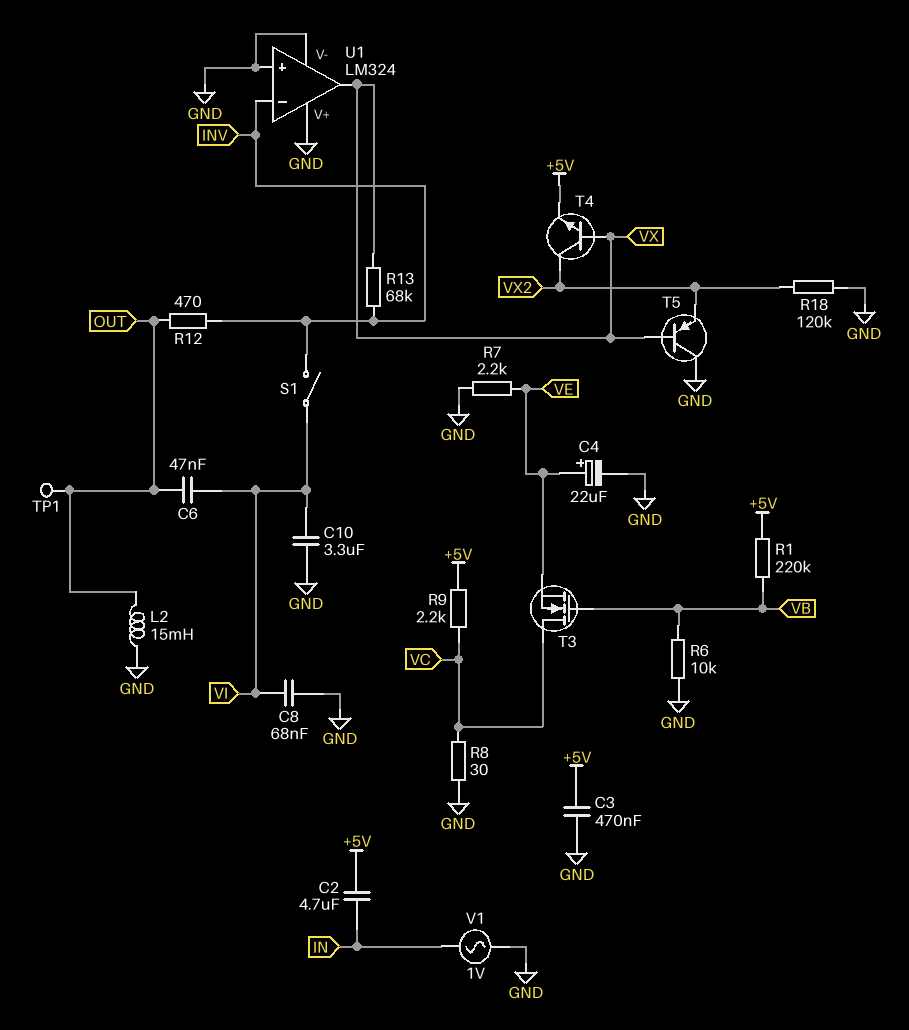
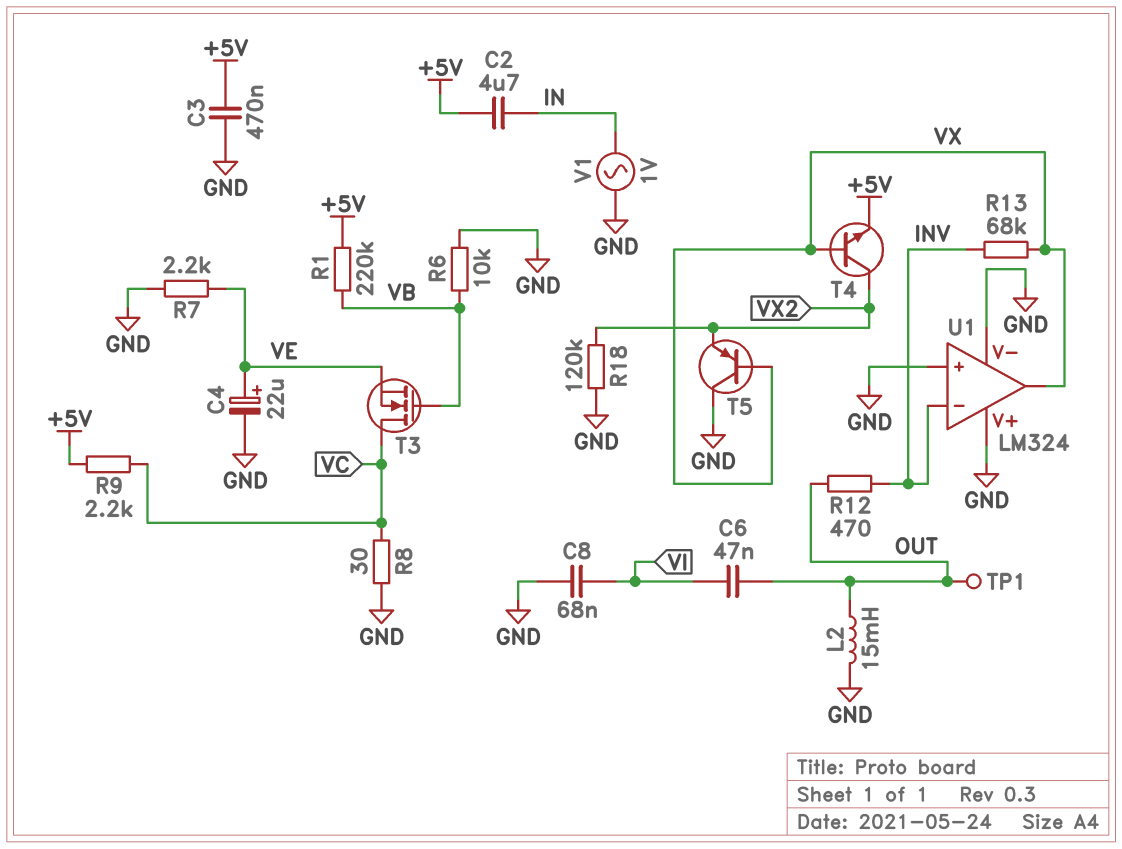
C10: 3.3uF (GND, VI) -> none
S1: switch (INV, VI) -> none

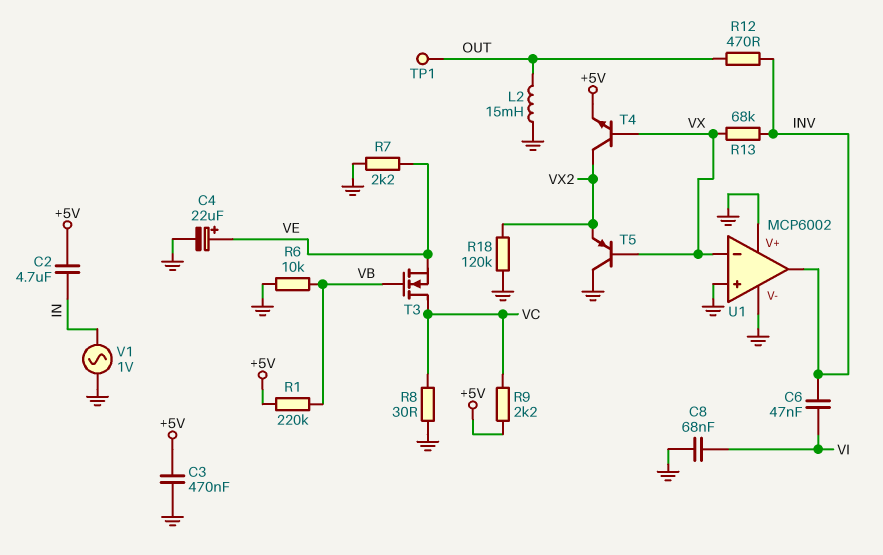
C6: 47nF (OUT, VI) -> 47nF (INV, VI)
U1: LM324 -> MCP6002
U1 pin in-: INV -> VX
U1 pin out: VX -> INV

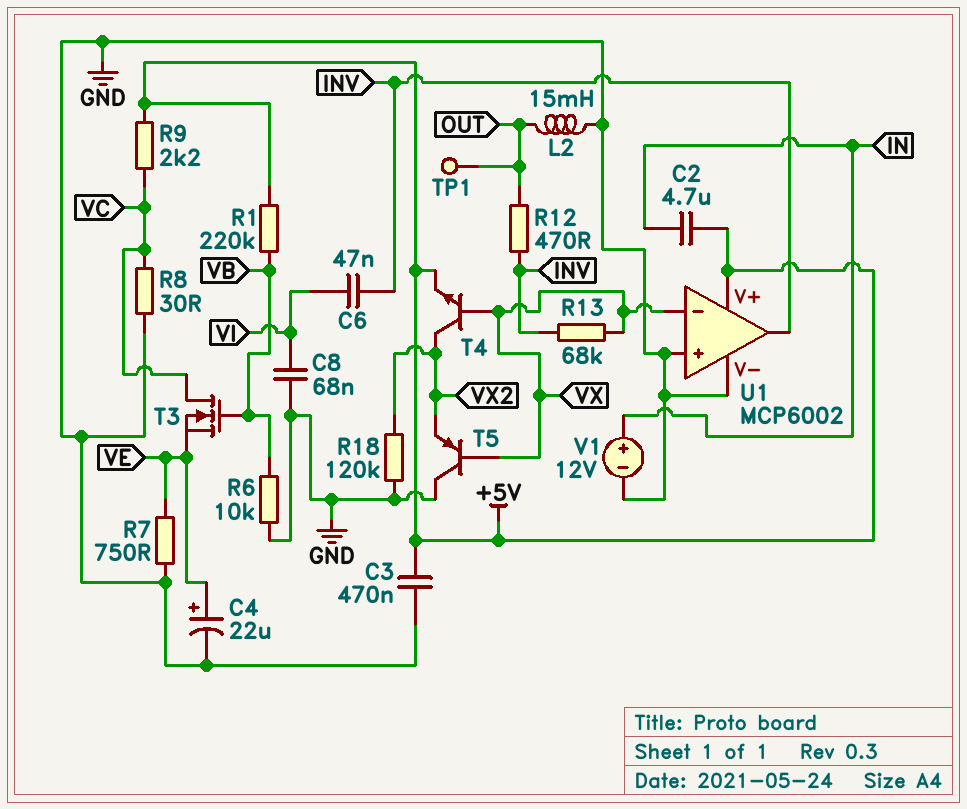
R7: 2.2k (GND, VE) -> 750 (GND, VE)
U1 pin V+: GND -> +5V
V1: AC 1V (GND, IN) -> 12V (plus IN, minus GND)

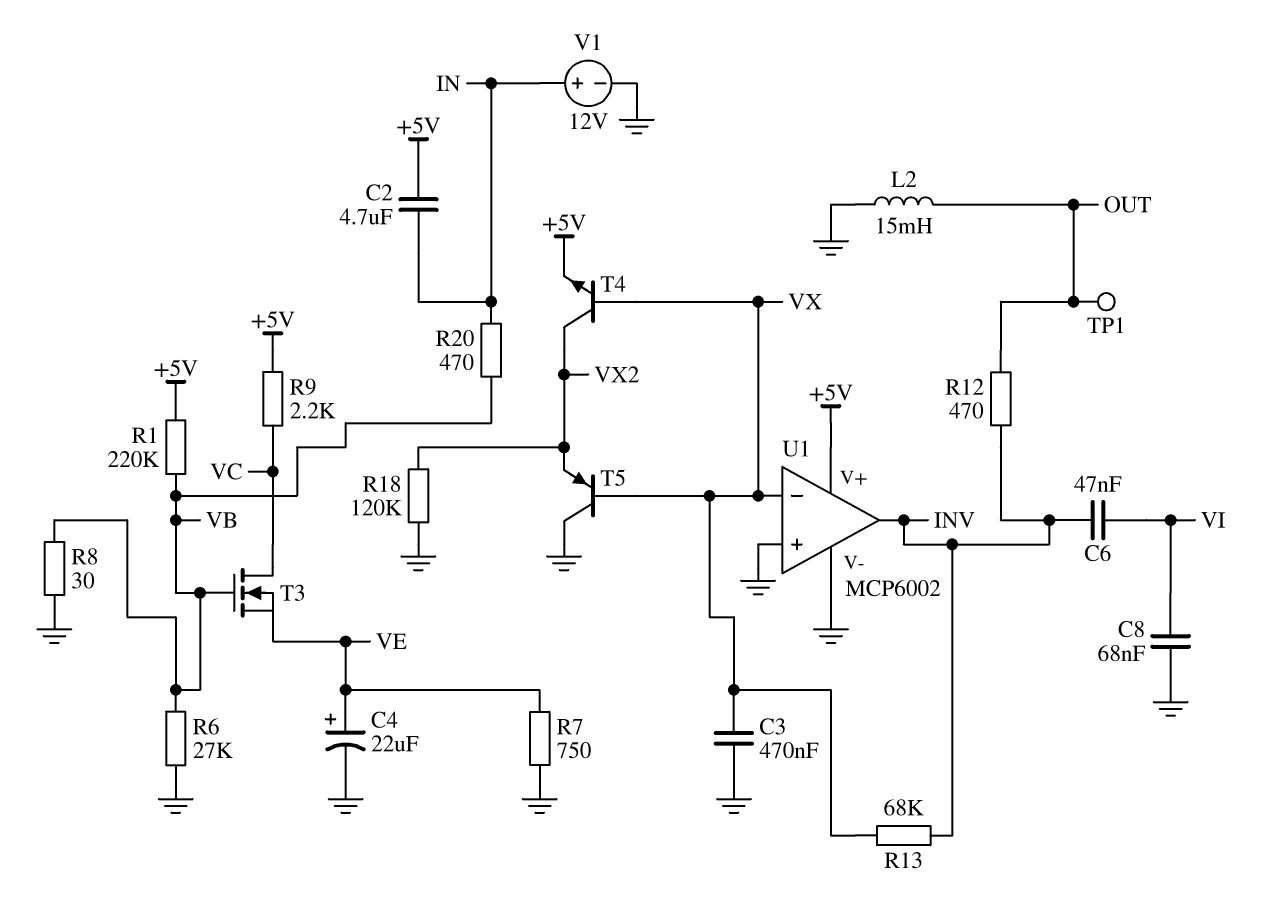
C3: 470nF (+5V, GND) -> 470nF (GND, VX)
R6: 10k (GND, VB) -> 27k (GND, VB)
R8: 30 (GND, VC) -> 30 (GND, VB)
R20: none -> 470 (IN, VB)

